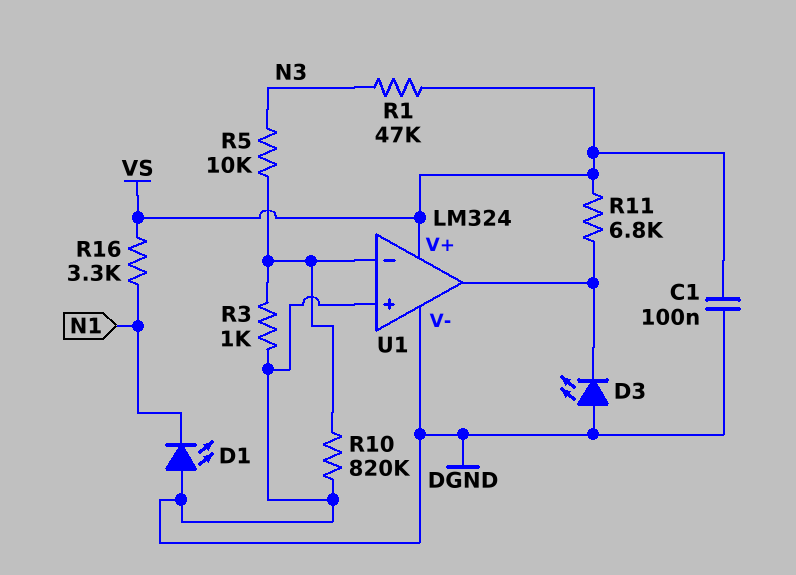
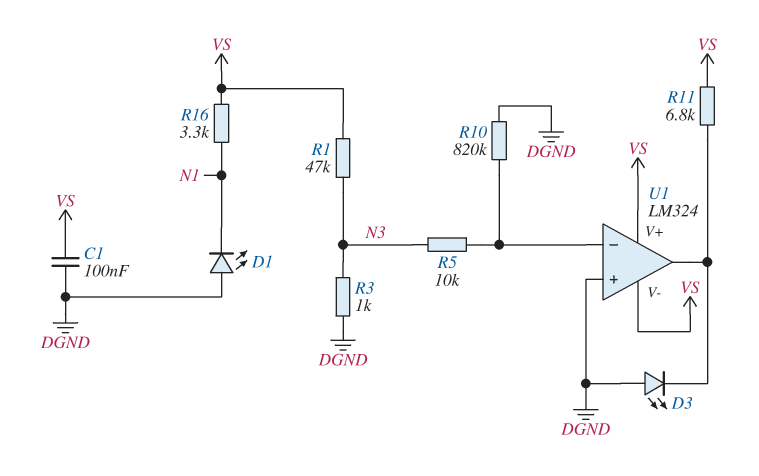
R3: 1k (DGND, U1/in-) -> 1k (DGND, N3)
U1 pin V-: DGND -> VS

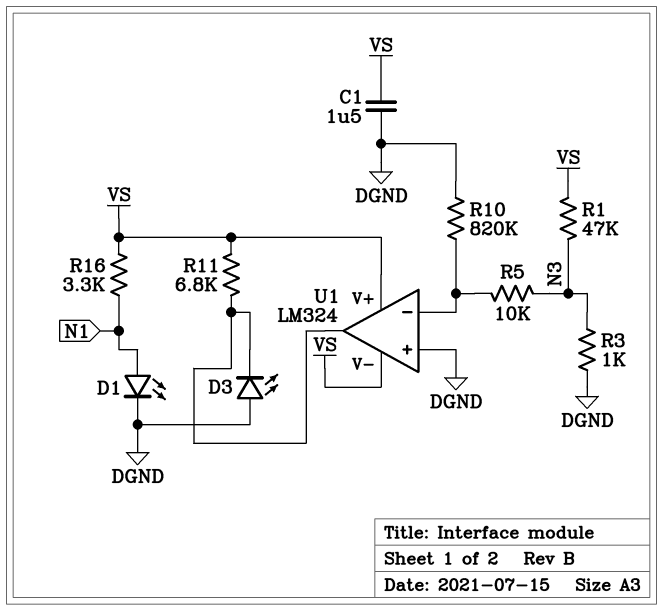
C1: 100nF (DGND, VS) -> 1.5uF (DGND, VS)
D1: LED (A DGND, K N1) -> LED (A N1, K DGND)

